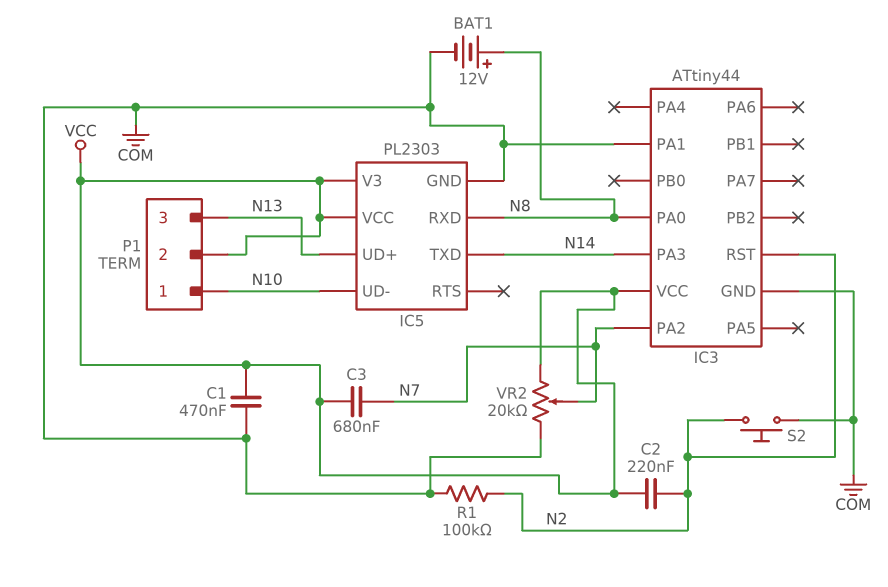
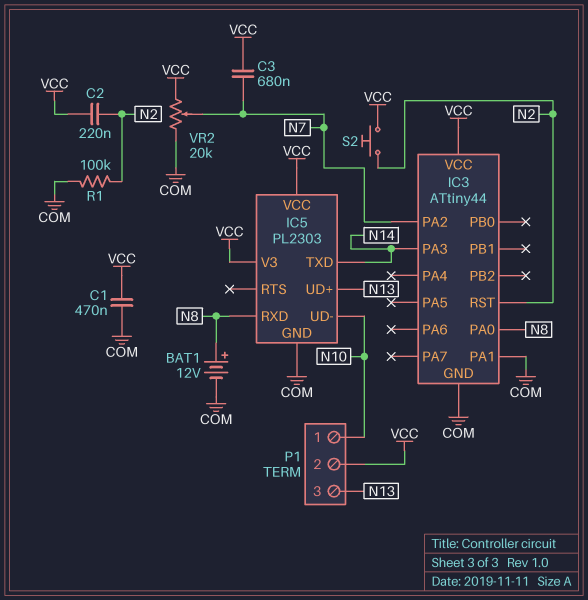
S2: button (COM, N2) -> button (N2, VCC)

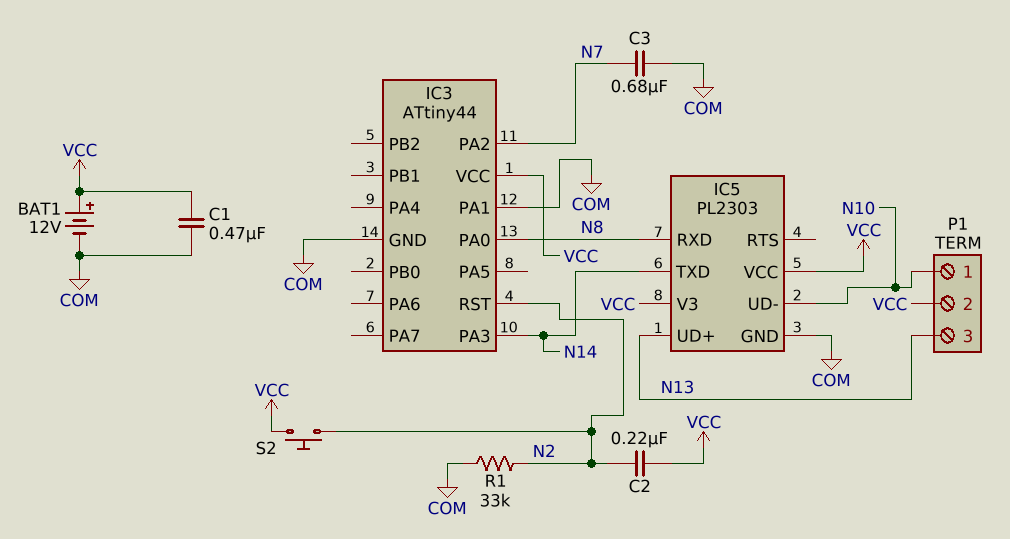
BAT1: 12V (plus N8, minus COM) -> 12V (plus VCC, minus COM)
C3: 680nF (N7, VCC) -> 680nF (COM, N7)
R1: 100k (COM, N2) -> 33k (COM, N2)
VR2: 20k (COM, VCC, wiper N7) -> none

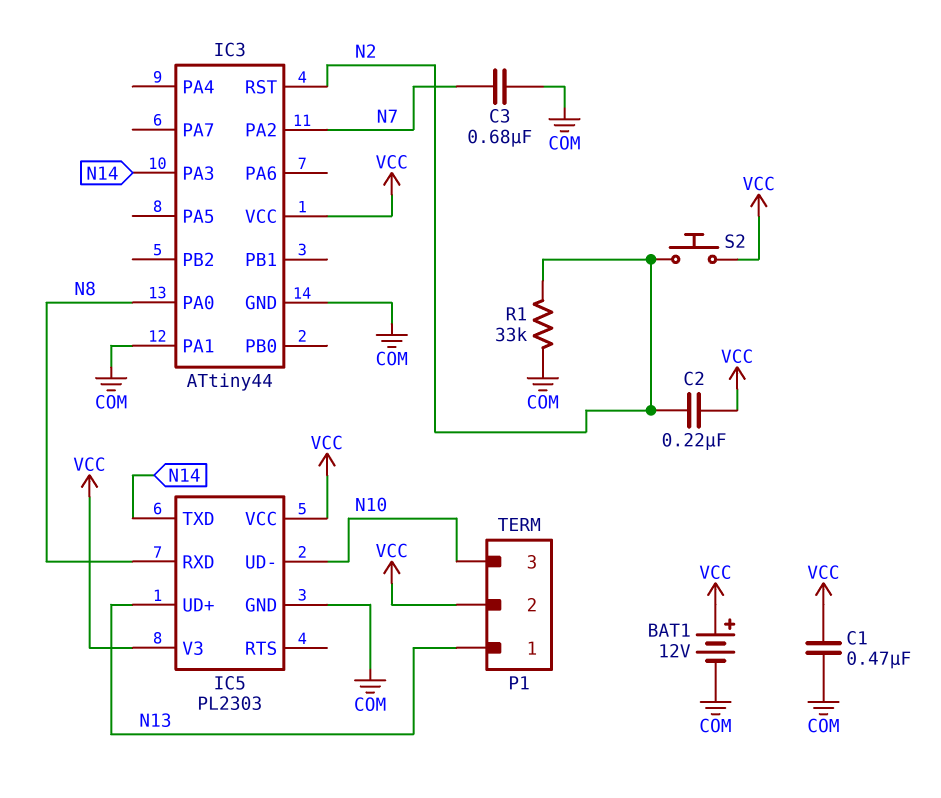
P1 pin 1: N10 -> N13
P1 pin 3: N13 -> N10

